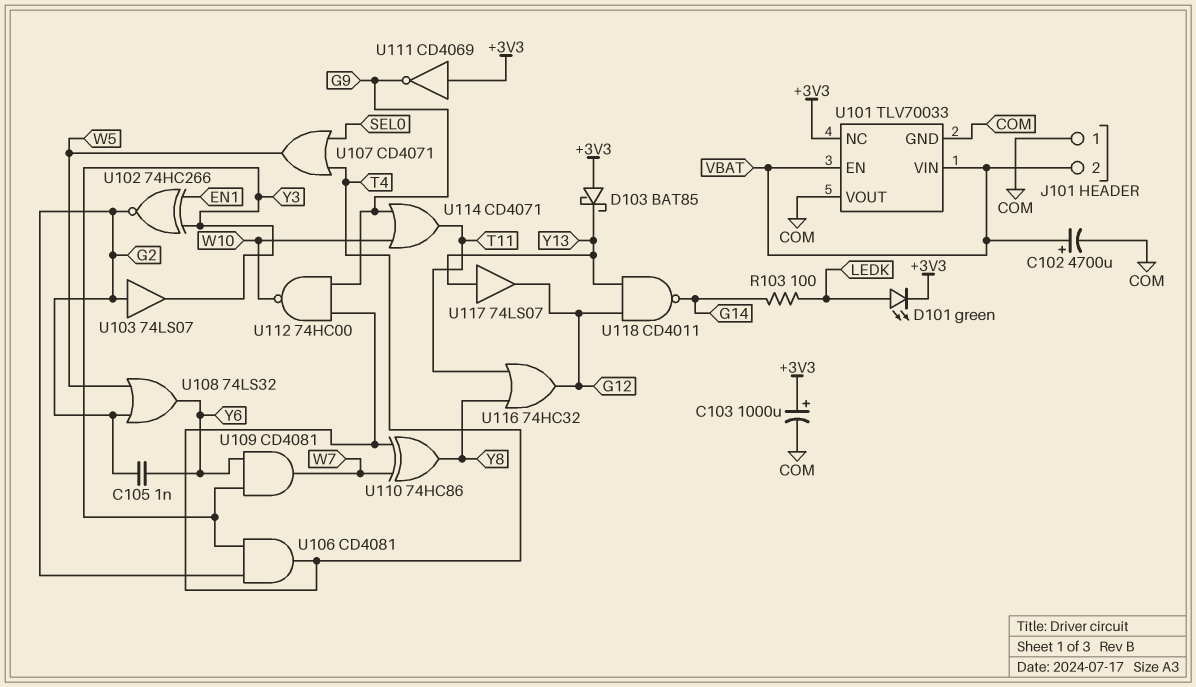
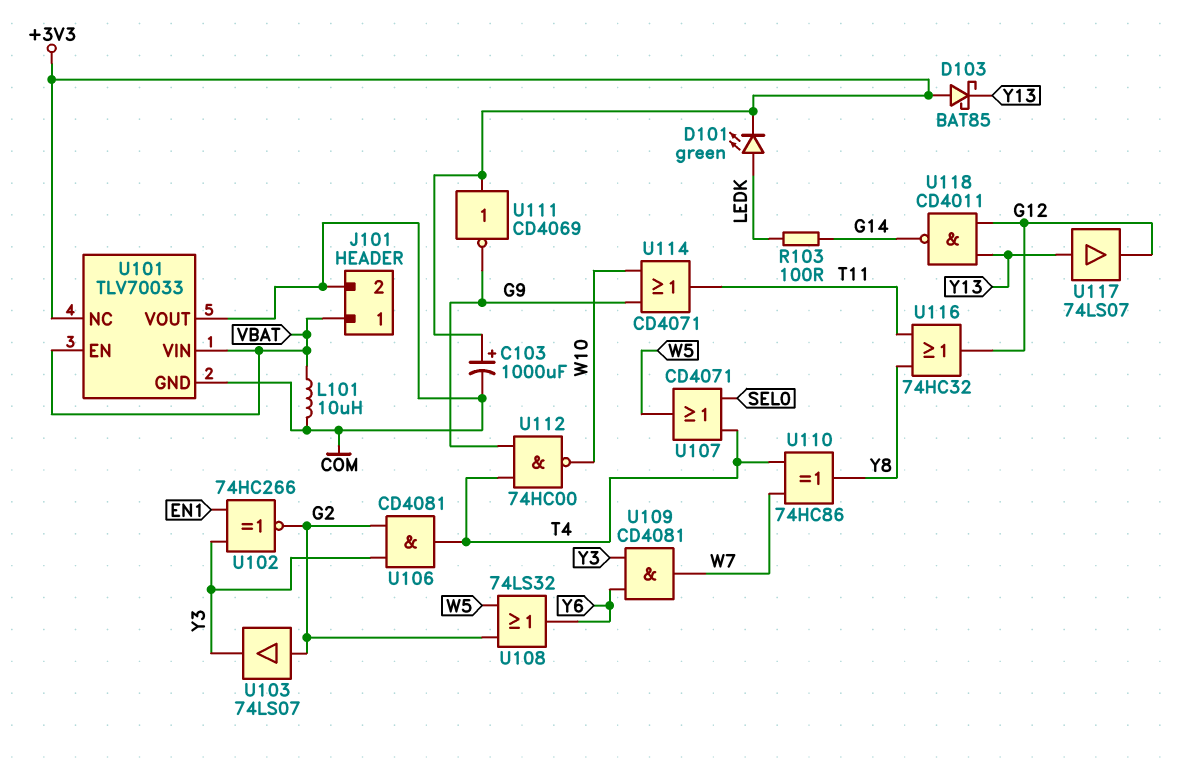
C102: 4700uF (plus VBAT, minus COM) -> none
C105: 1nF (G2, Y6) -> none
J101 pin 1: COM -> VBAT
J101 pin 2: VBAT -> COM
L101: none -> 10uH (COM, VBAT)

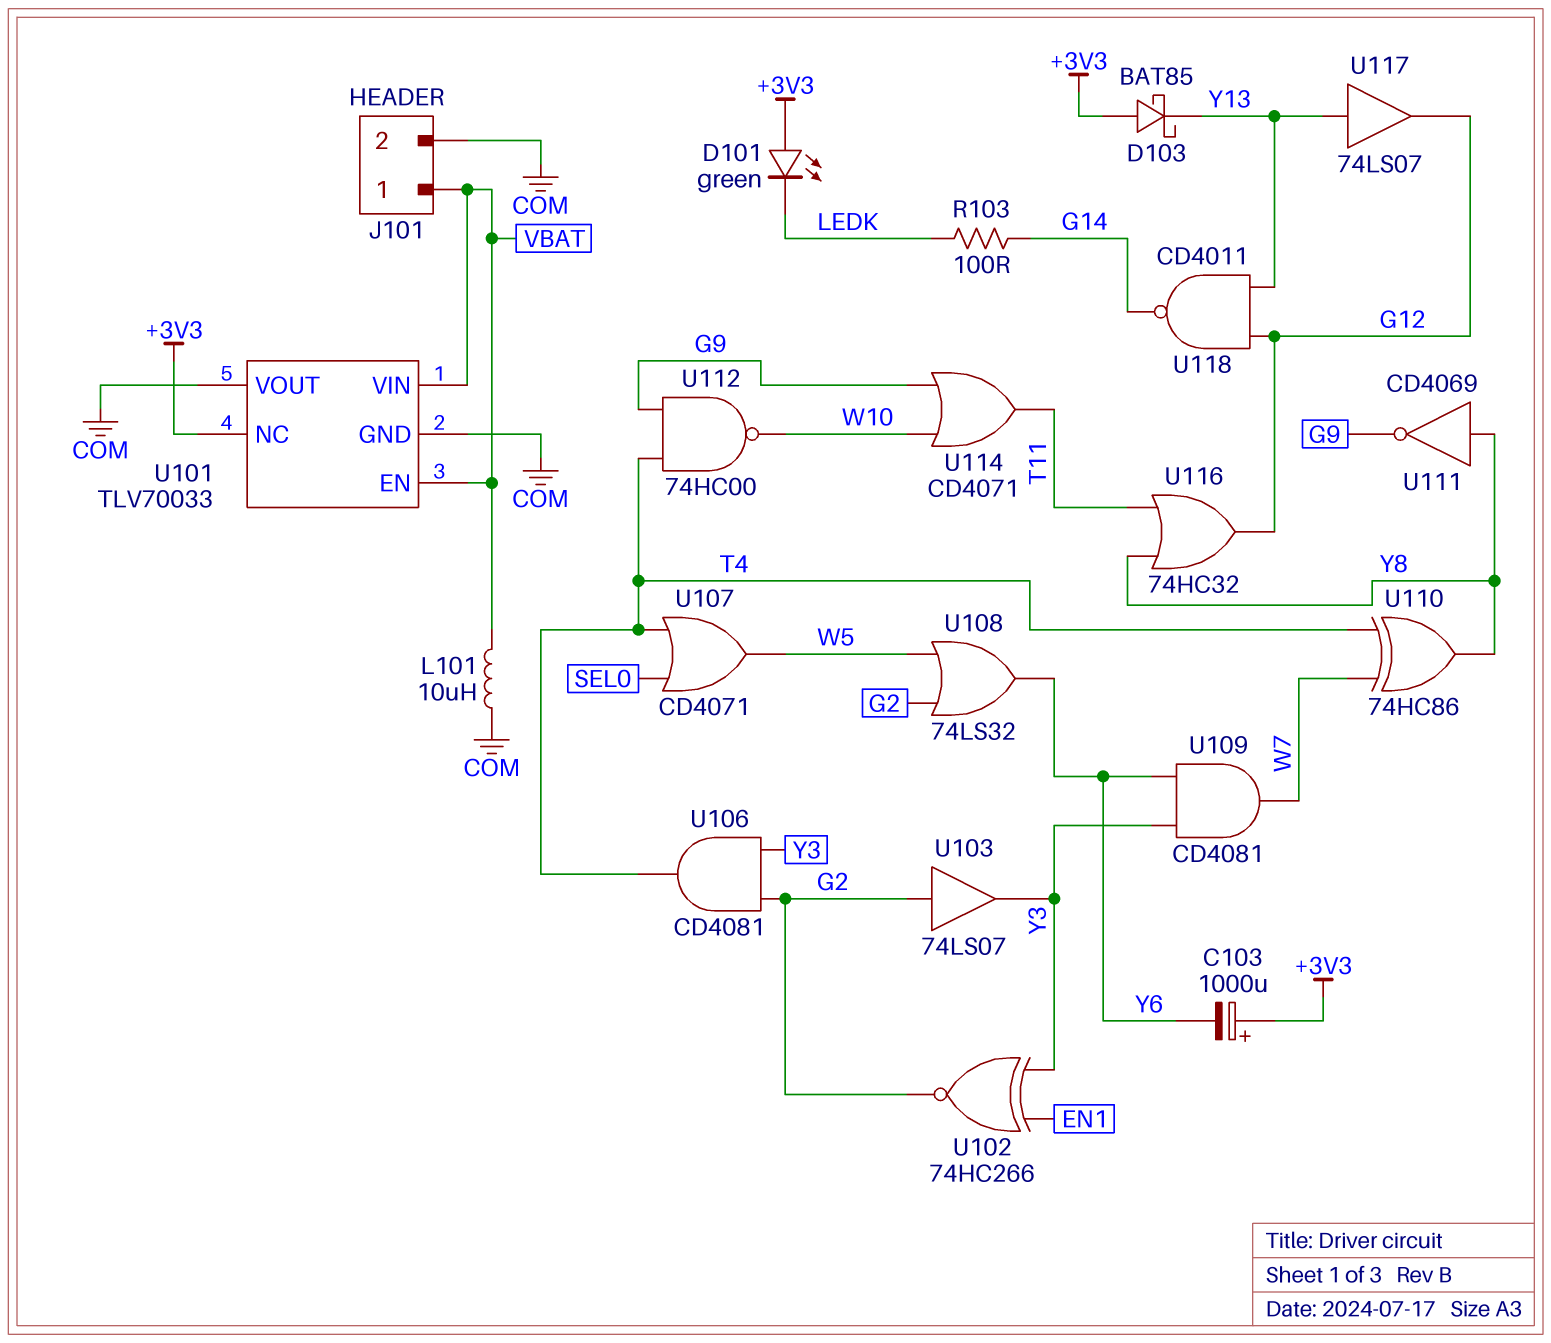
C103: 1000uF (plus +3V3, minus COM) -> 1000uF (plus +3V3, minus Y6)
D101: LED green (A LEDK, K +3V3) -> LED green (A +3V3, K LEDK)
U111: NOT CD4069 (in +3V3, out G9) -> NOT CD4069 (in Y8, out G9)

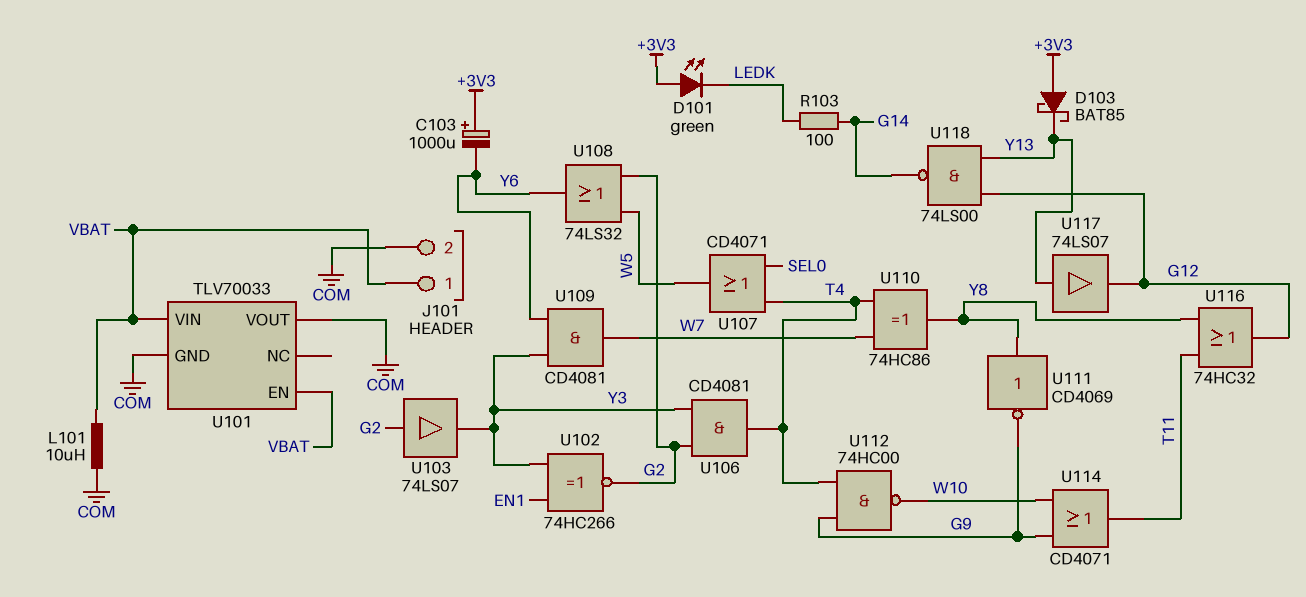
U101 pin NC: +3V3 -> none
U118: NAND CD4011 (in G12, in Y13, out G14) -> NAND 74LS00 (in G12, in Y13, out G14)

